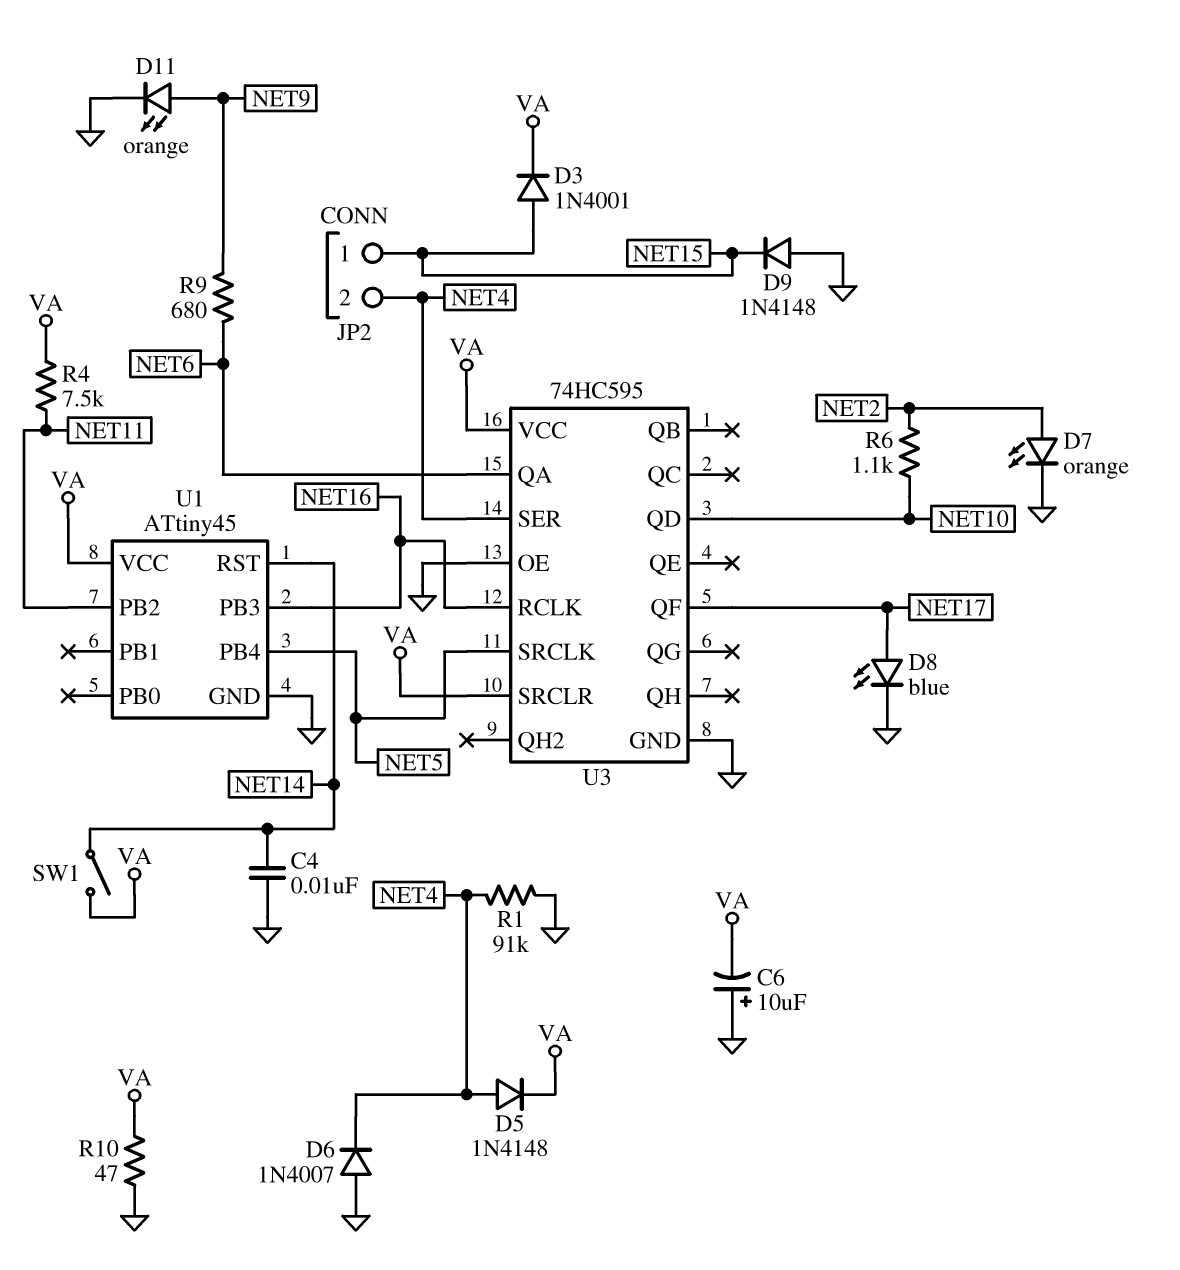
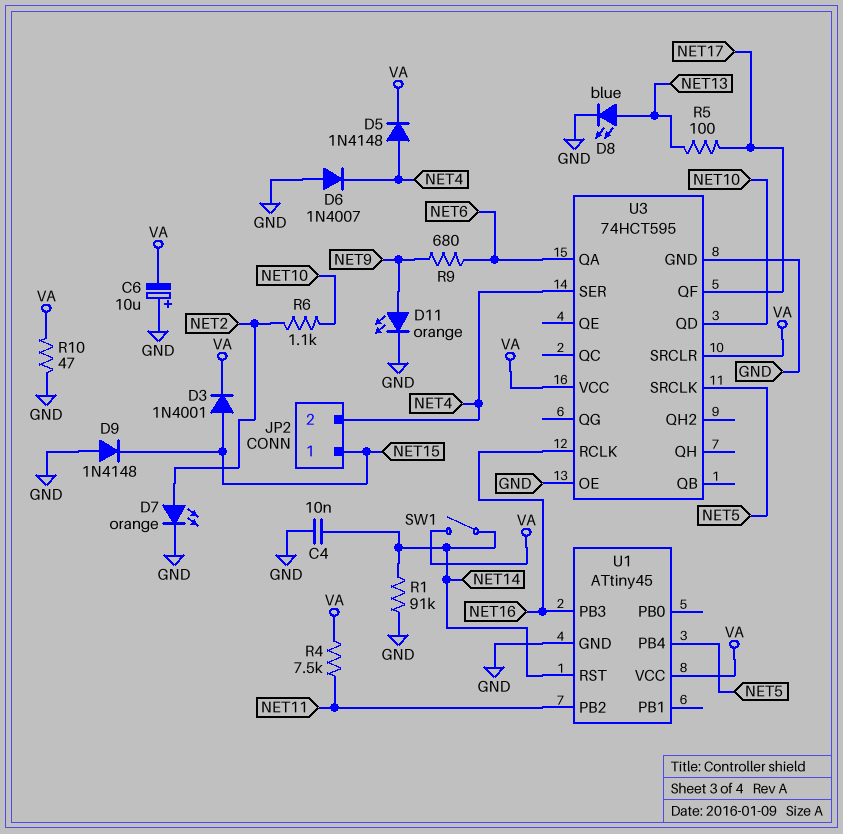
D8: LED blue (A NET17, K GND) -> LED blue (A NET13, K GND)
R1: 91k (GND, NET4) -> 91k (GND, NET14)
R5: none -> 100 (NET13, NET17)
U3: 74HC595 -> 74HCT595

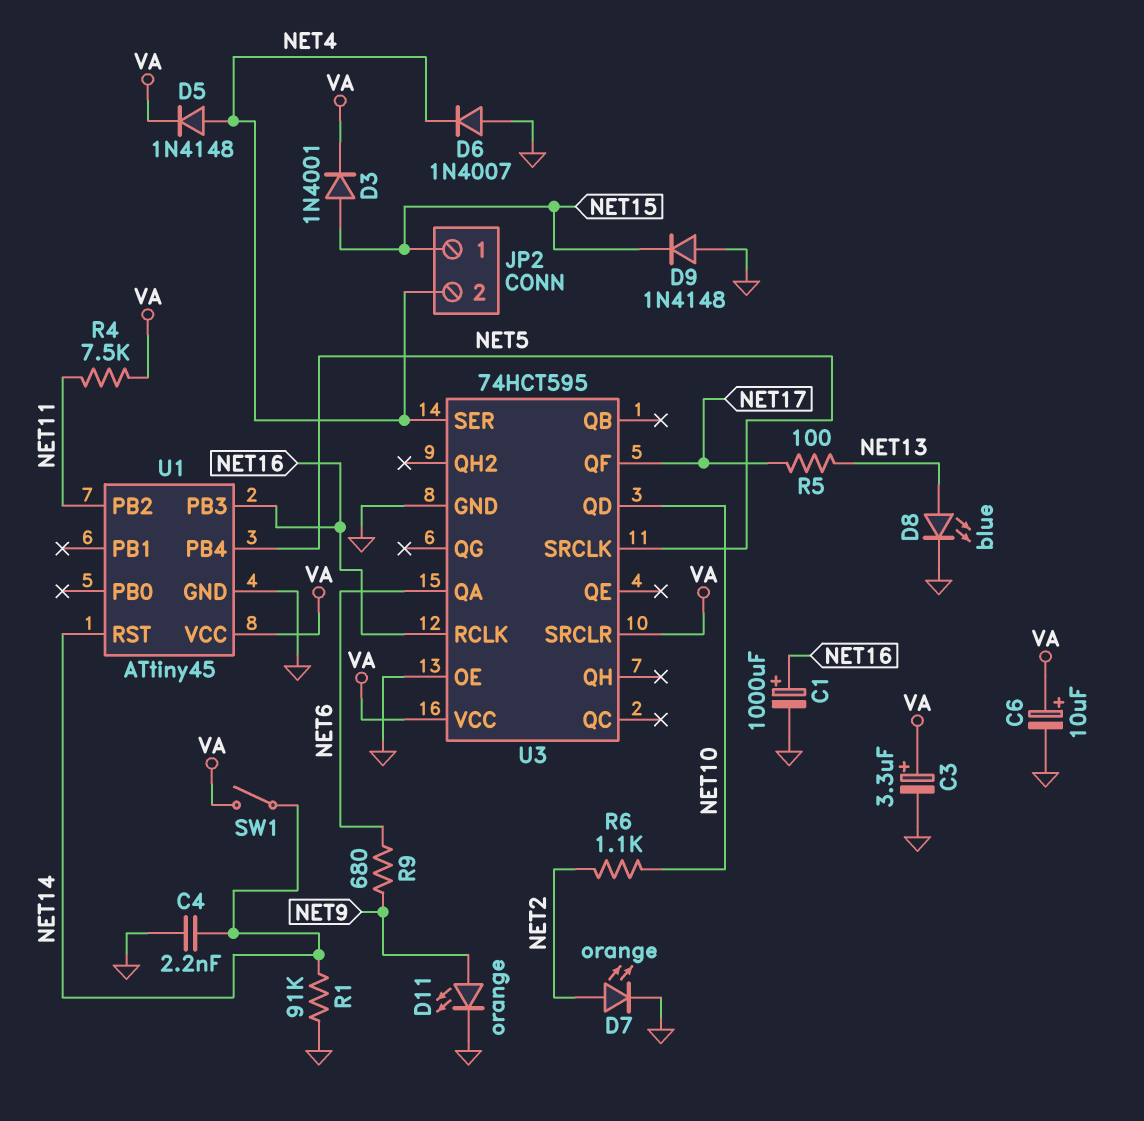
C1: none -> 1000uF (plus NET16, minus GND)
C3: none -> 3.3uF (plus VA, minus GND)
C4: 10nF (GND, NET14) -> 2.2nF (GND, NET14)
C6: 10uF (plus GND, minus VA) -> 10uF (plus VA, minus GND)
R10: 47 (GND, VA) -> none

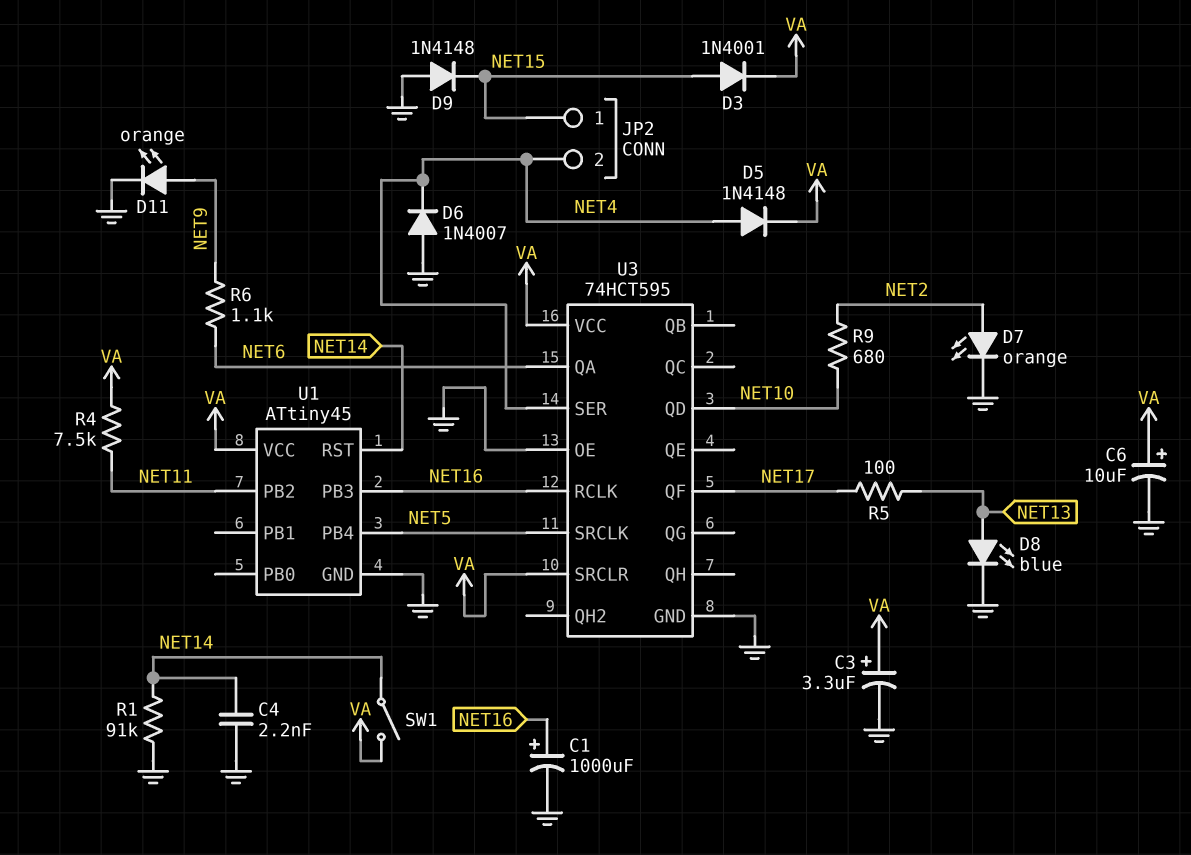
R6: 1.1k (NET2, NET10) -> 1.1k (NET6, NET9)
R9: 680 (NET6, NET9) -> 680 (NET2, NET10)

